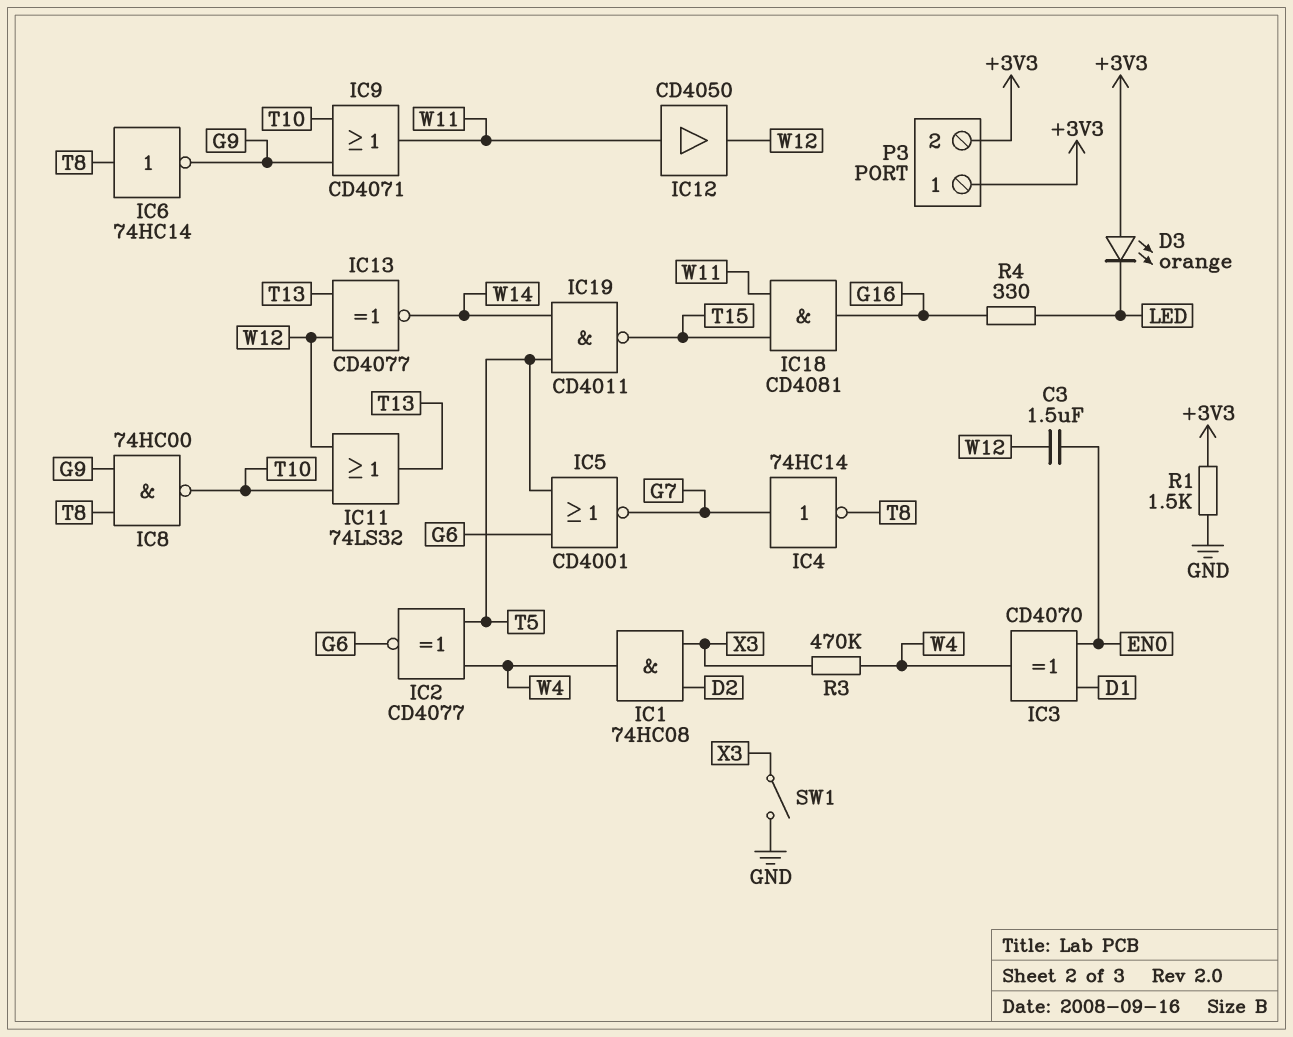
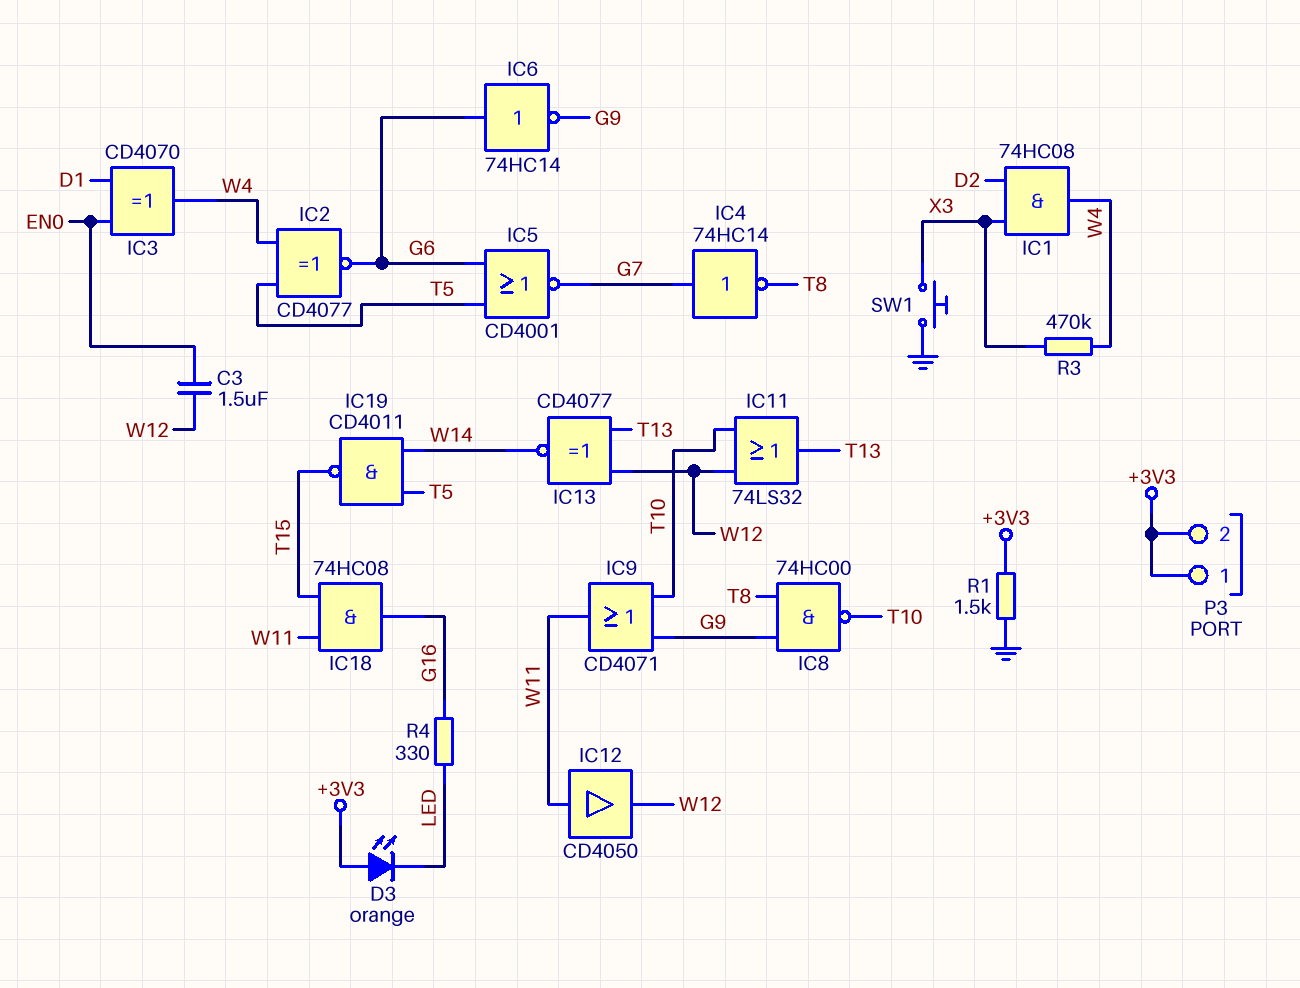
IC6: NOT 74HC14 (in T8, out G9) -> NOT 74HC14 (in G6, out G9)
IC18: AND CD4081 (in T15, in W11, out G16) -> AND 74HC08 (in T15, in W11, out G16)
SW1: switch (GND, X3) -> button (GND, X3)

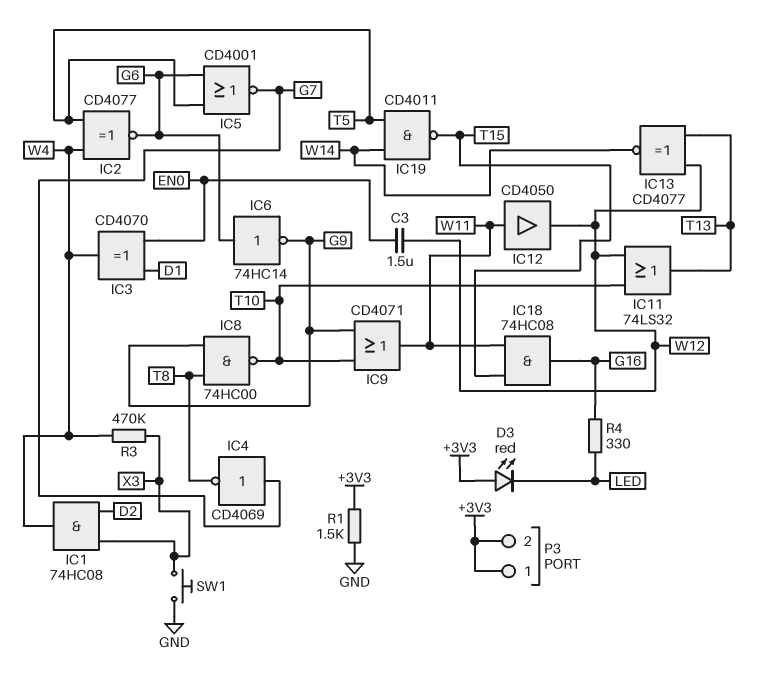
D3: LED orange (A +3V3, K LED) -> LED red (A +3V3, K LED)
IC4: NOT 74HC14 (in G7, out T8) -> NOT CD4069 (in G7, out T8)

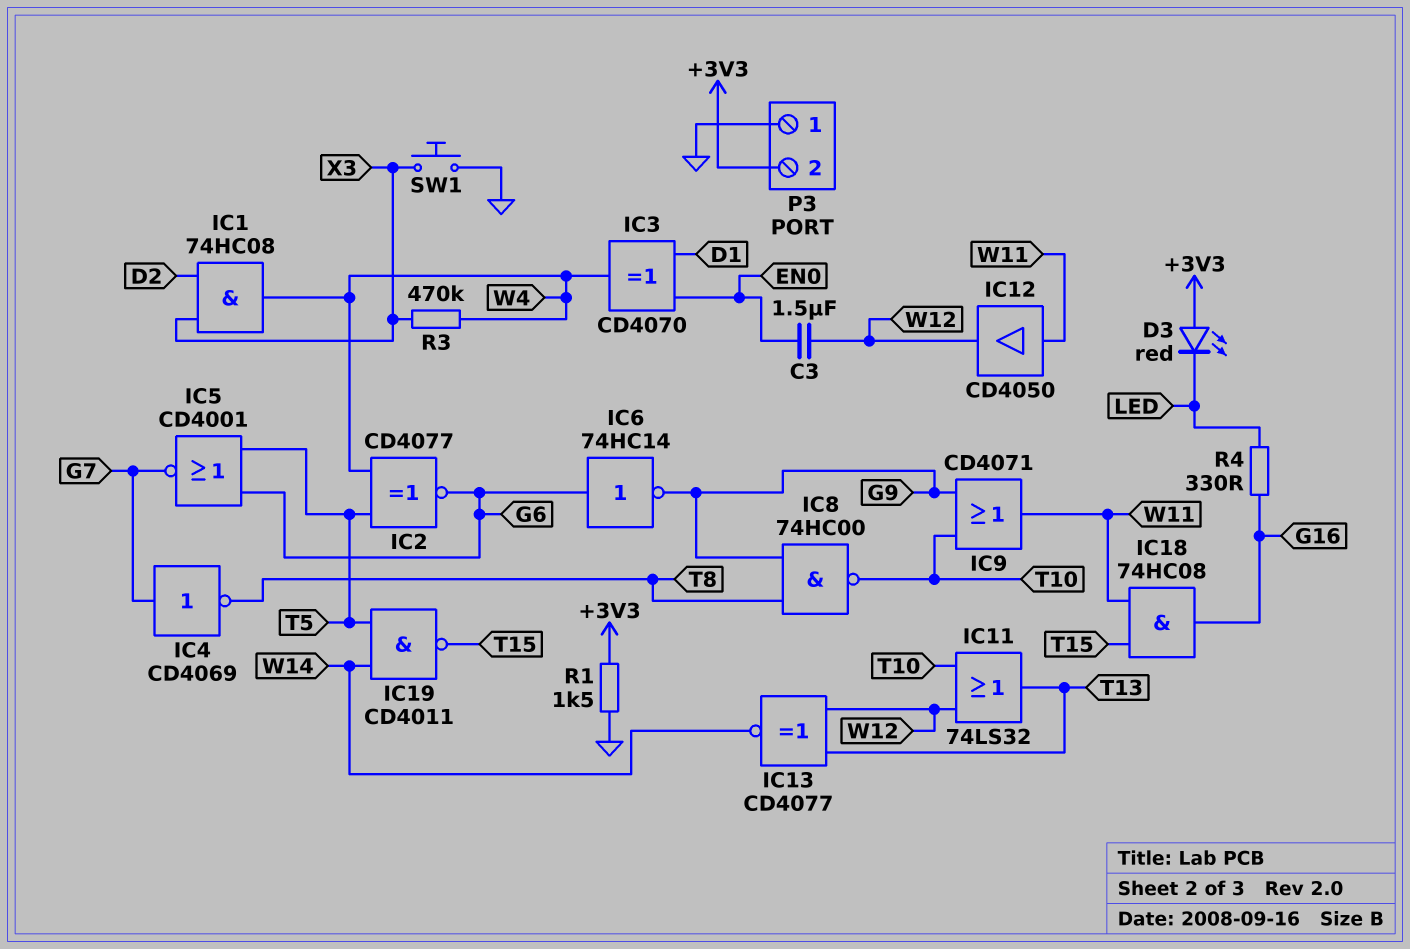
P3 pin 1: +3V3 -> GND

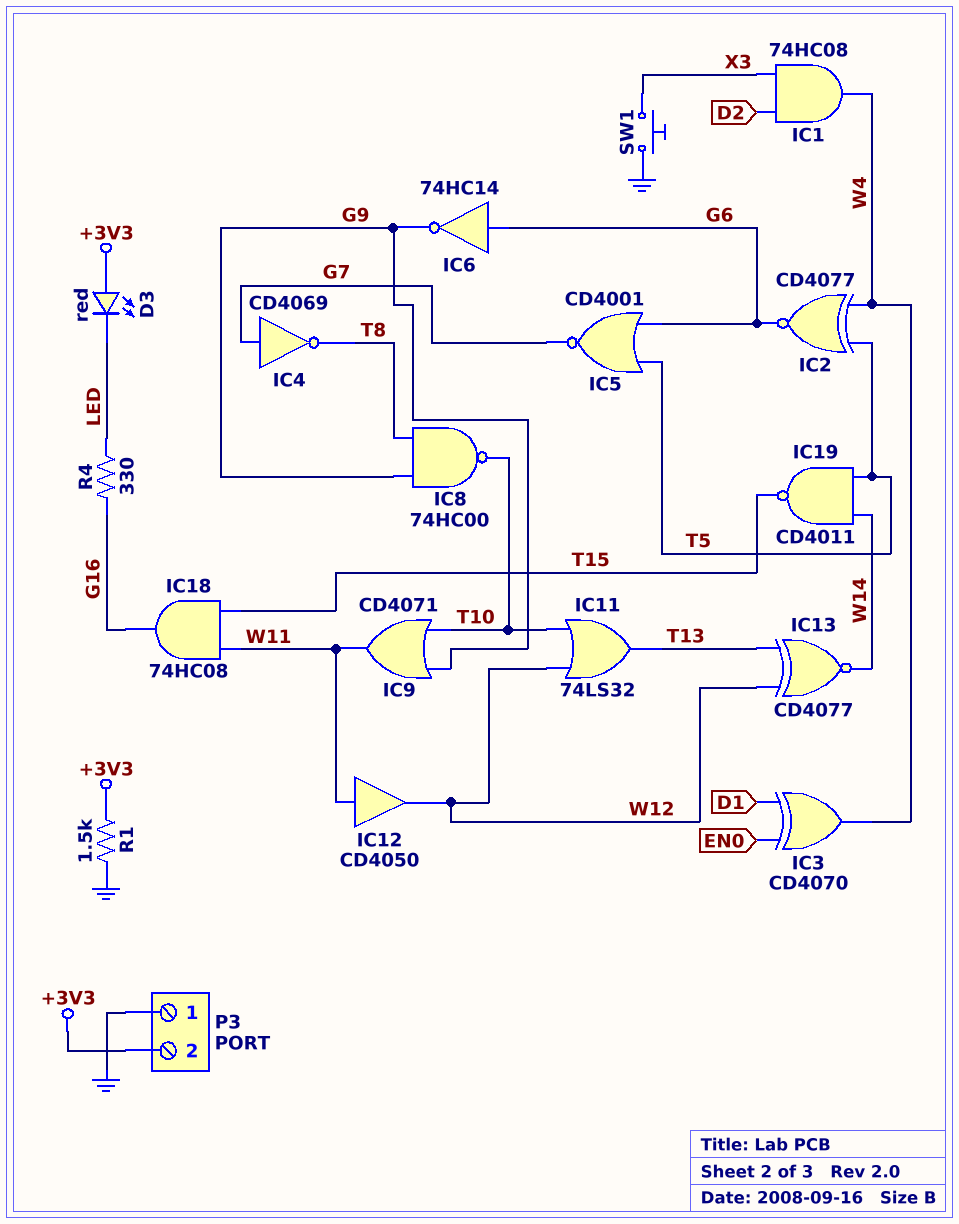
C3: 1.5uF (EN0, W12) -> none
R3: 470k (W4, X3) -> none

